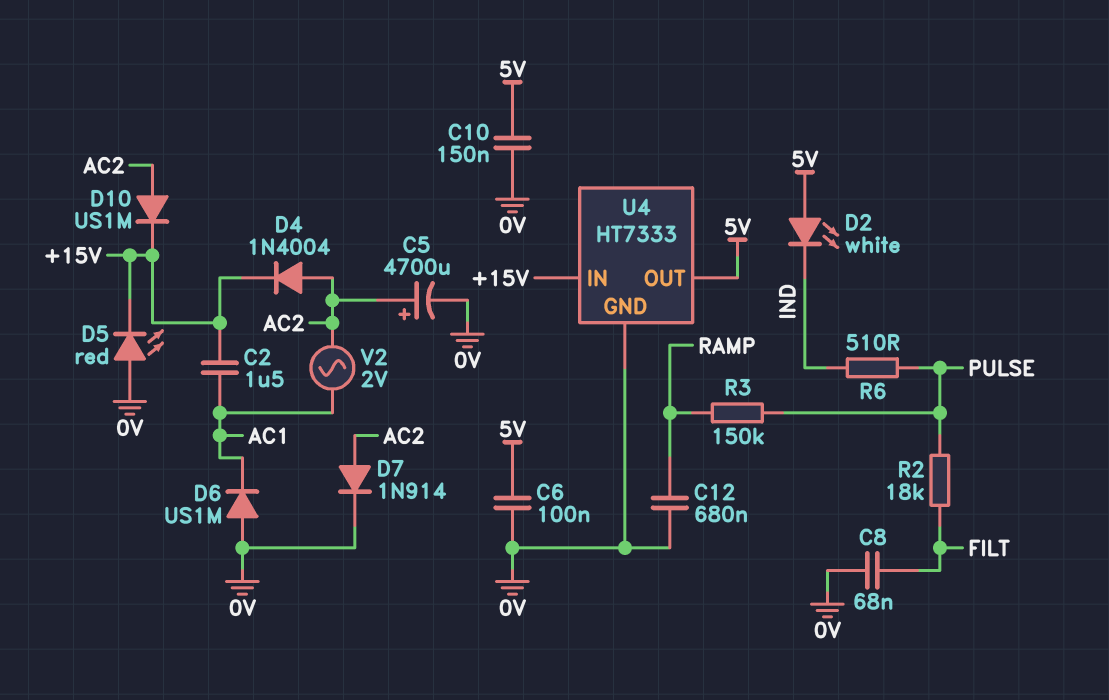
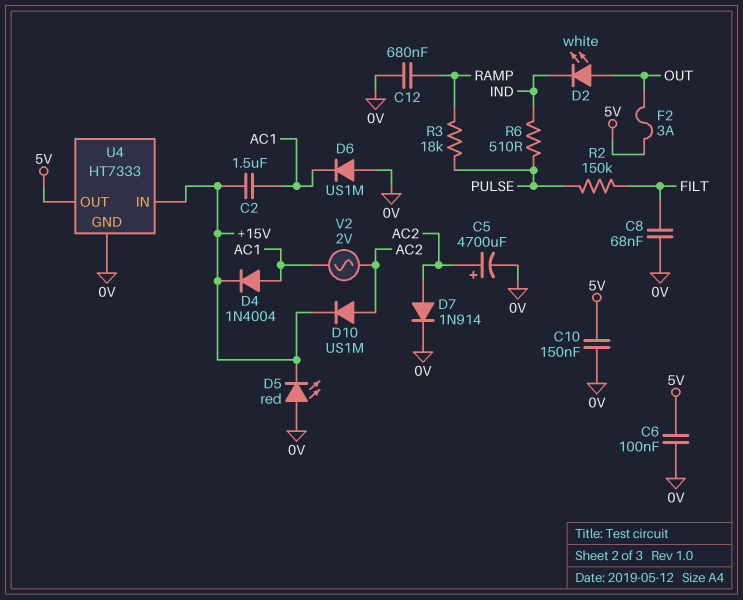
D2: LED white (A 5V, K IND) -> LED white (A OUT, K IND)
D4: diode 1N4004 (A AC2, K +15V) -> diode 1N4004 (A AC1, K +15V)
F2: none -> 3A (5V, OUT)
R2: 18k (FILT, PULSE) -> 150k (FILT, PULSE)
R3: 150k (PULSE, RAMP) -> 18k (PULSE, RAMP)

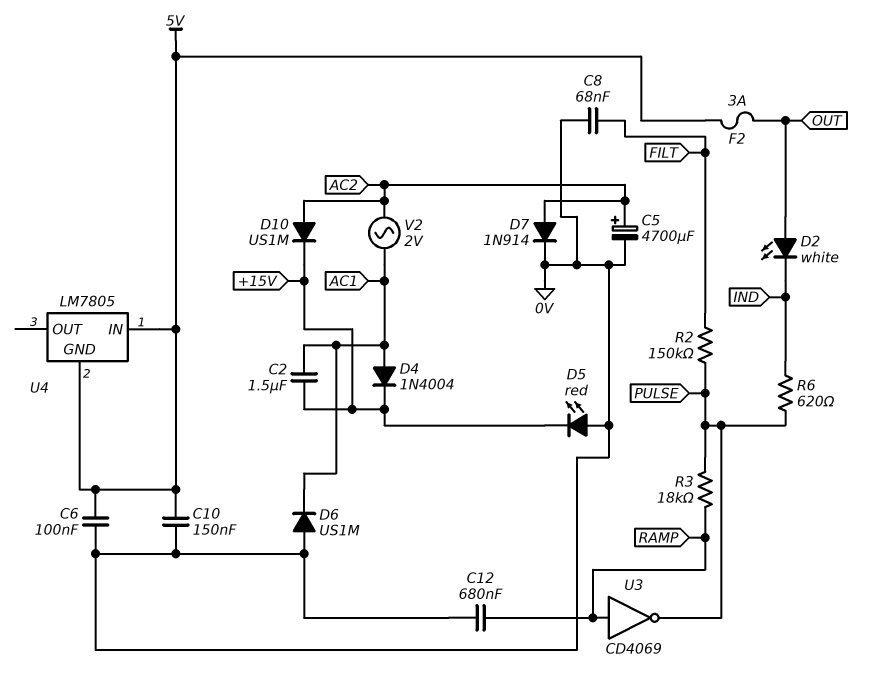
R6: 510 (IND, PULSE) -> 620 (IND, PULSE)
U3: none -> NOT CD4069 (in RAMP, out PULSE)
U4: HT7333 -> LM7805
U4 pin GND: 0V -> 5V
U4 pin IN: +15V -> 5V
U4 pin OUT: 5V -> none

